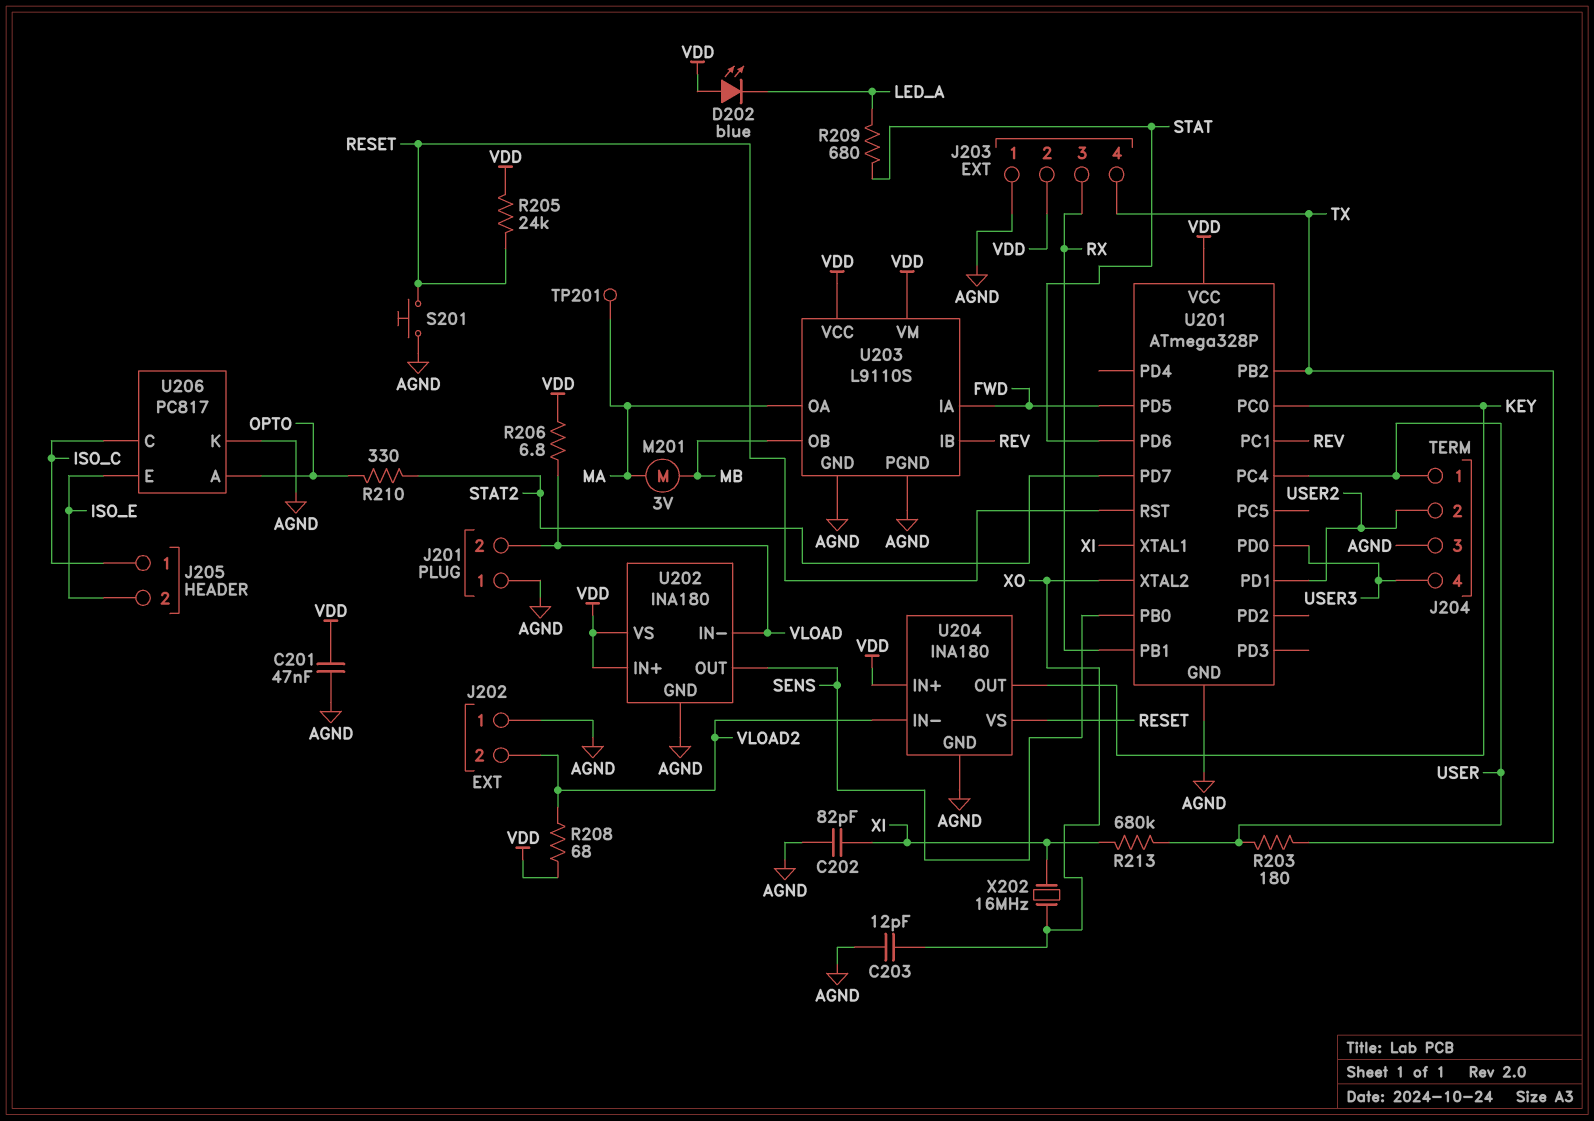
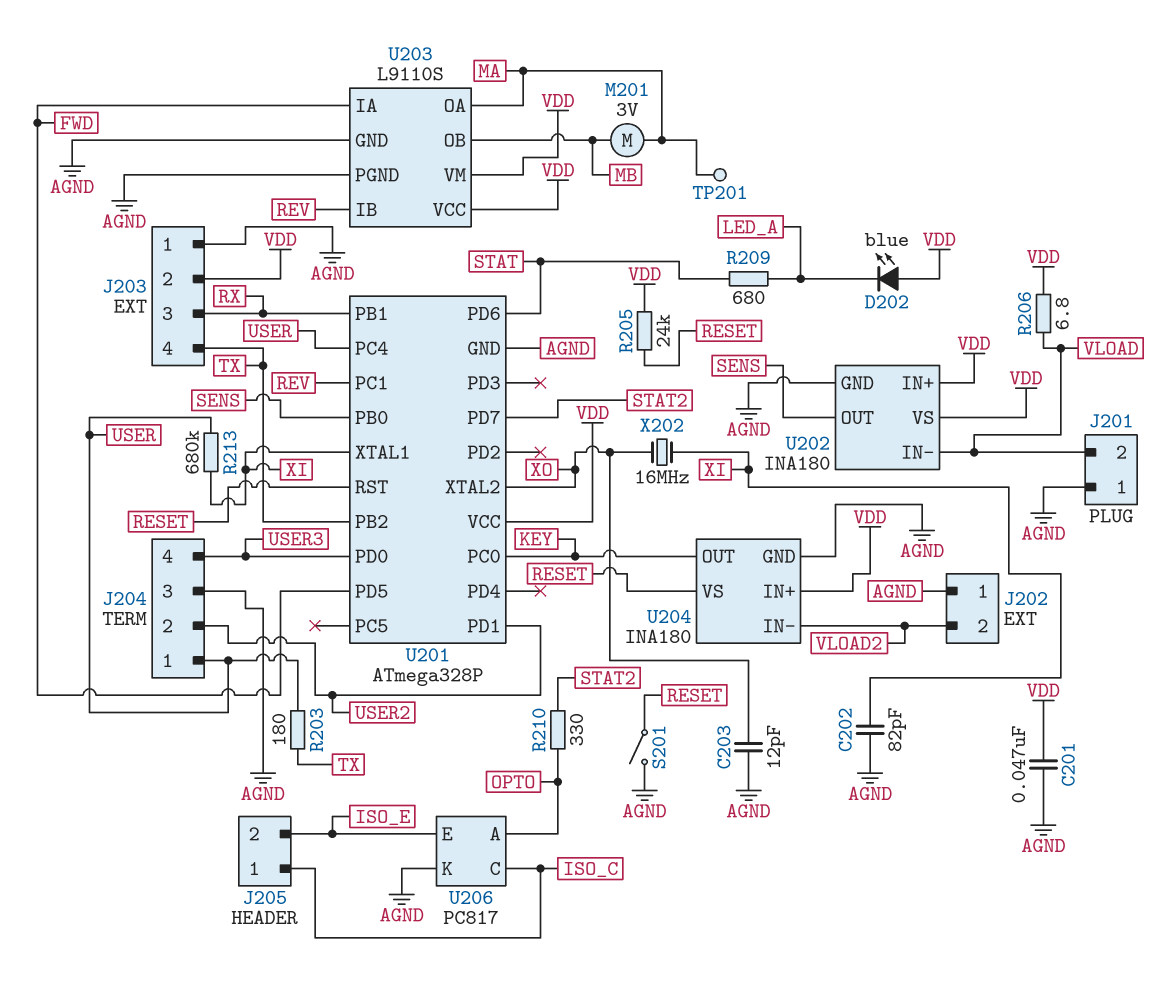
R208: 68 (VDD, VLOAD2) -> none
S201: button (AGND, RESET) -> switch (AGND, RESET)

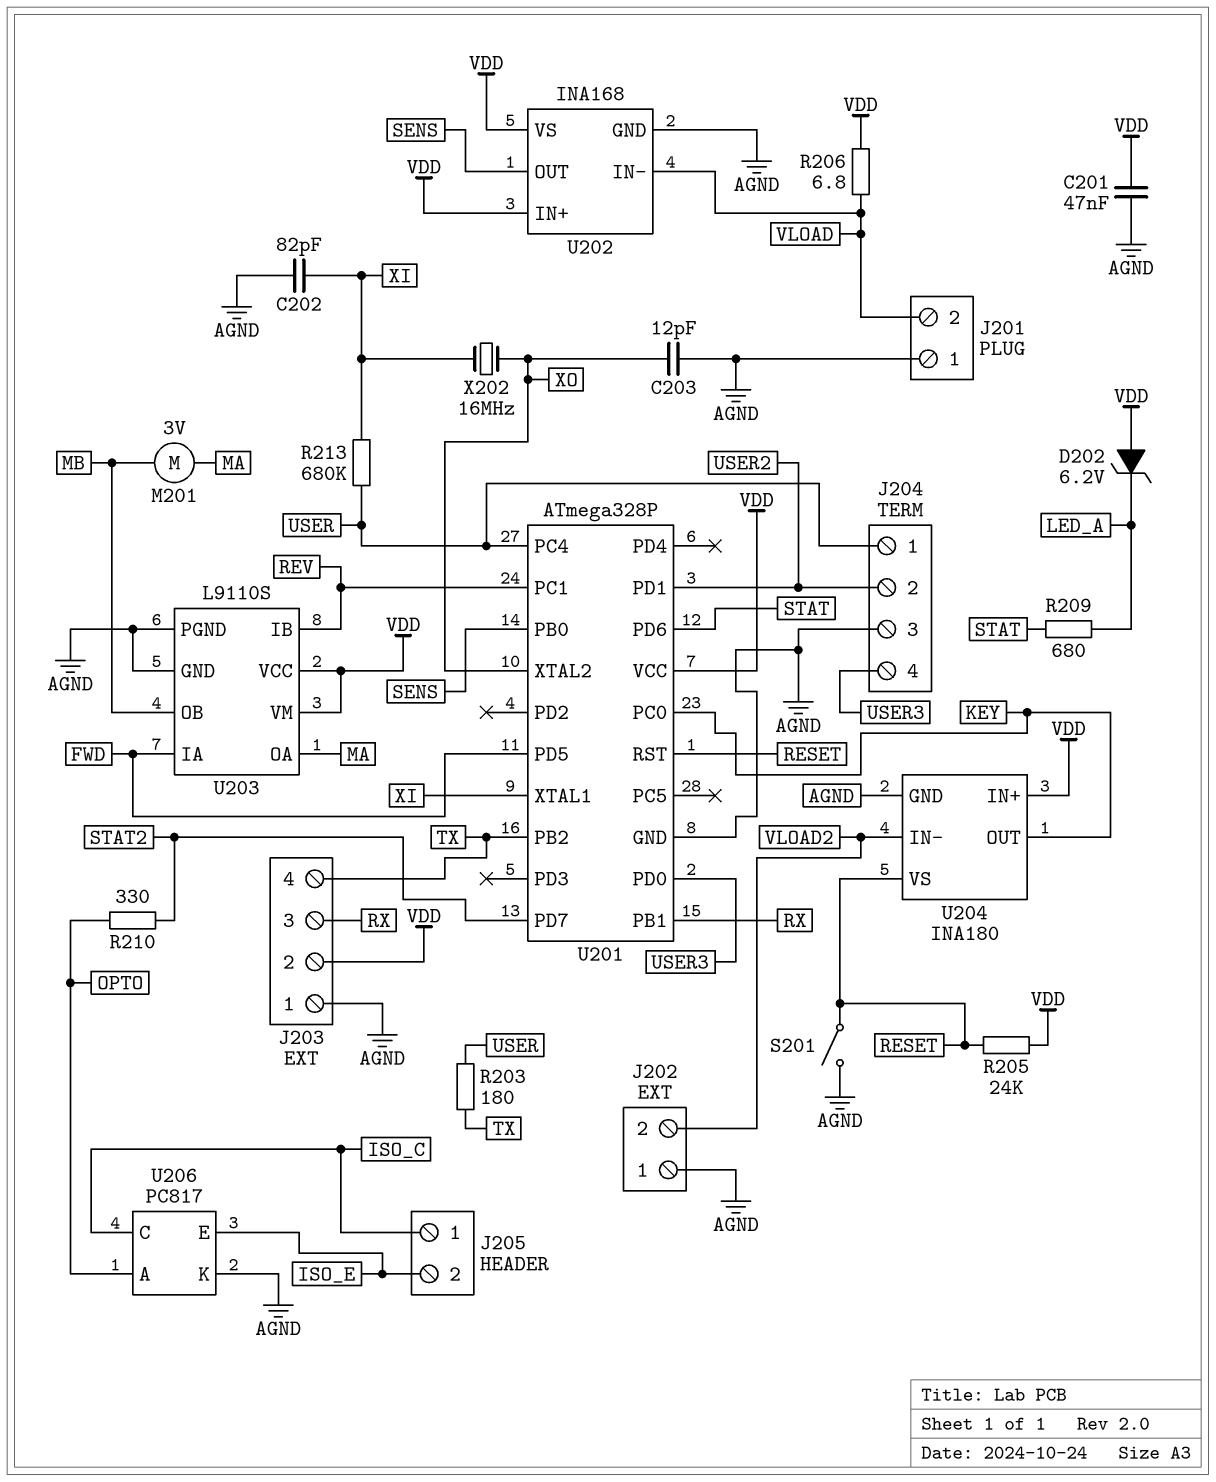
D202: LED blue (A VDD, K LED_A) -> zener 6.2V (A VDD, K LED_A)
TP201: test point (MA) -> none
U202: INA180 -> INA168

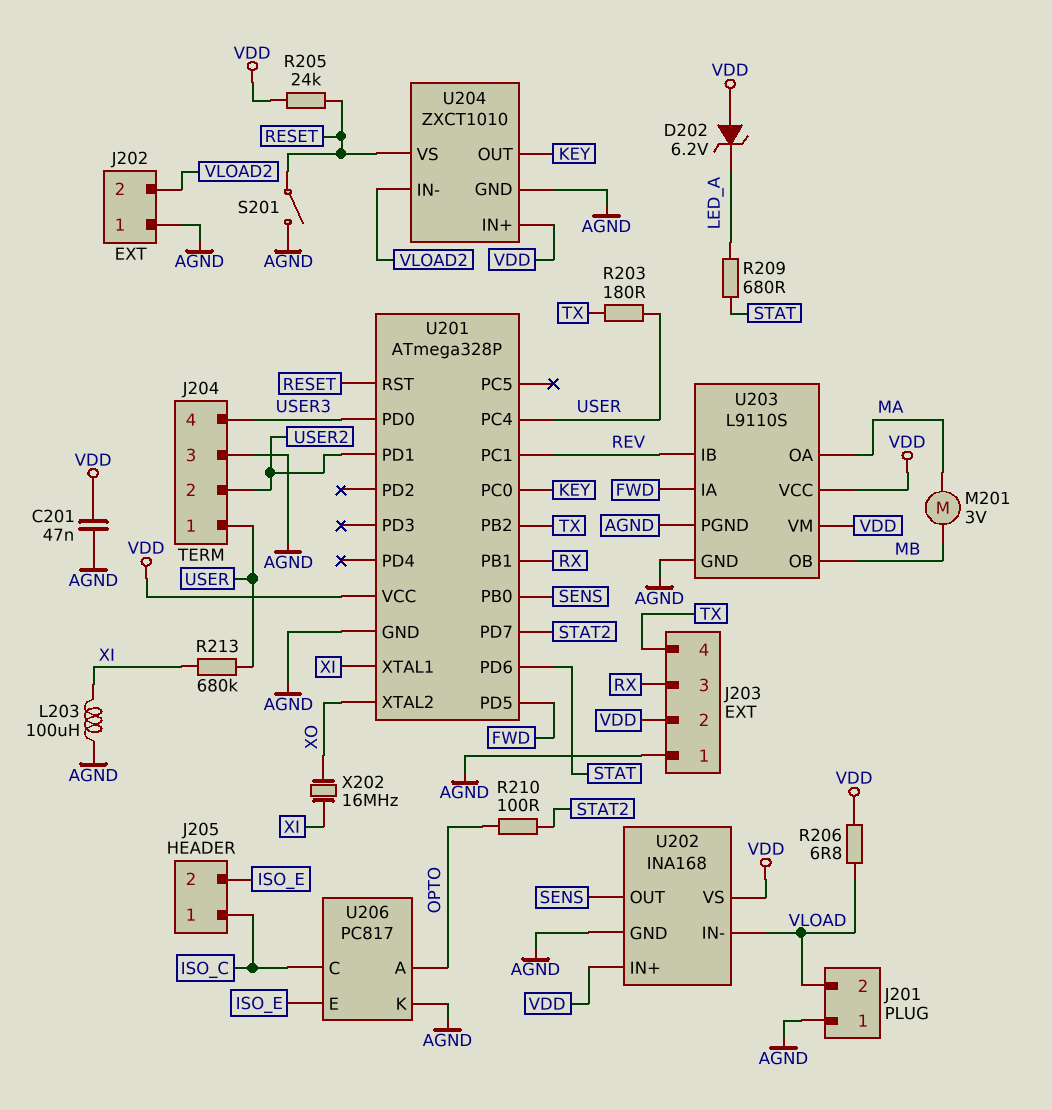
C202: 82pF (AGND, XI) -> none
C203: 12pF (AGND, XO) -> none
L203: none -> 100uH (AGND, XI)
R210: 330 (OPTO, STAT2) -> 100 (OPTO, STAT2)
U204: INA180 -> ZXCT1010

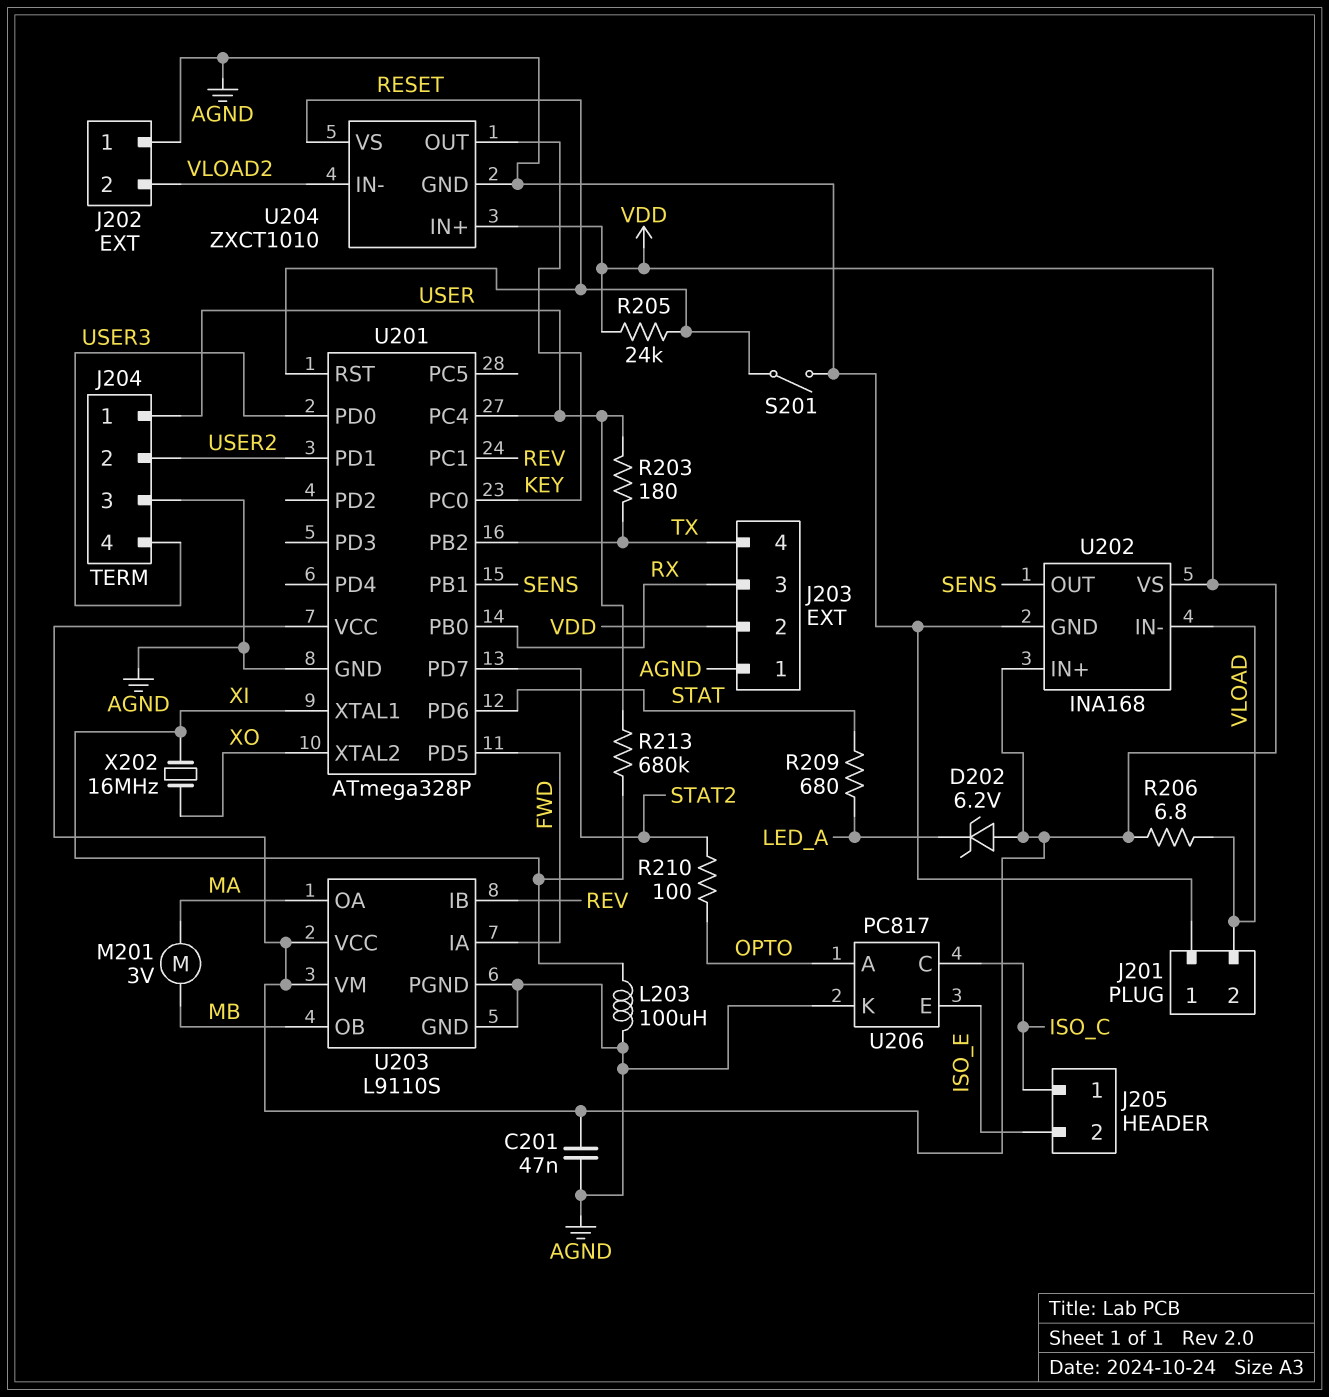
U201 pin PB0: SENS -> RX
U201 pin PB1: RX -> SENS

